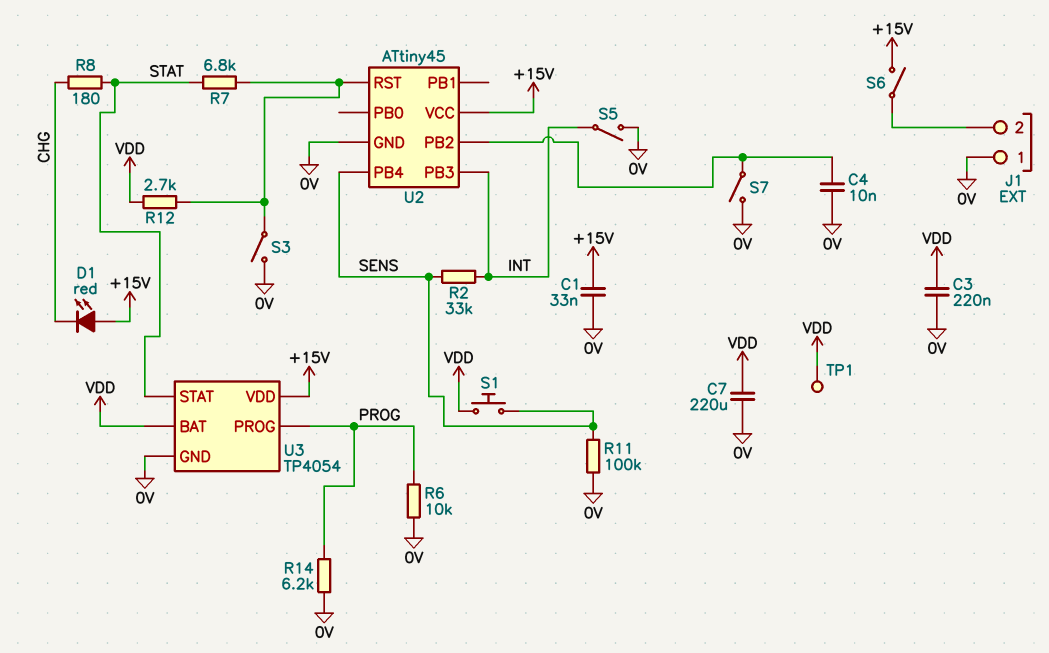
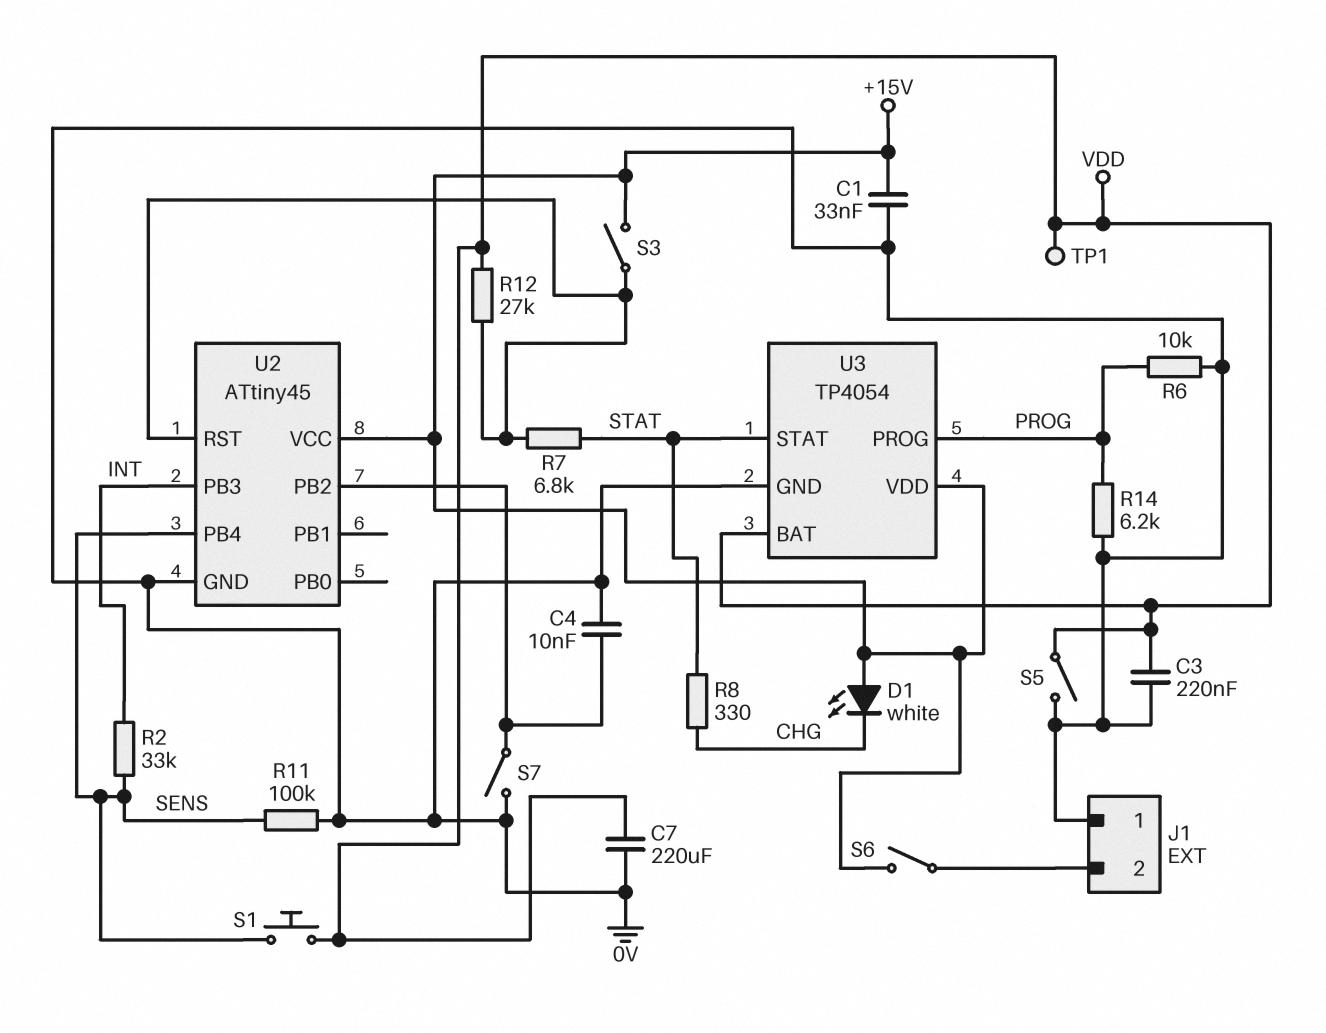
D1: LED red (A +15V, K CHG) -> LED white (A +15V, K CHG)
R8: 180 (CHG, STAT) -> 330 (CHG, STAT)
R12: 2.7k (U2/RST, VDD) -> 27k (U2/RST, VDD)
S3: switch (0V, U2/RST) -> switch (+15V, U2/RST)
S5: switch (0V, INT) -> switch (0V, VDD)

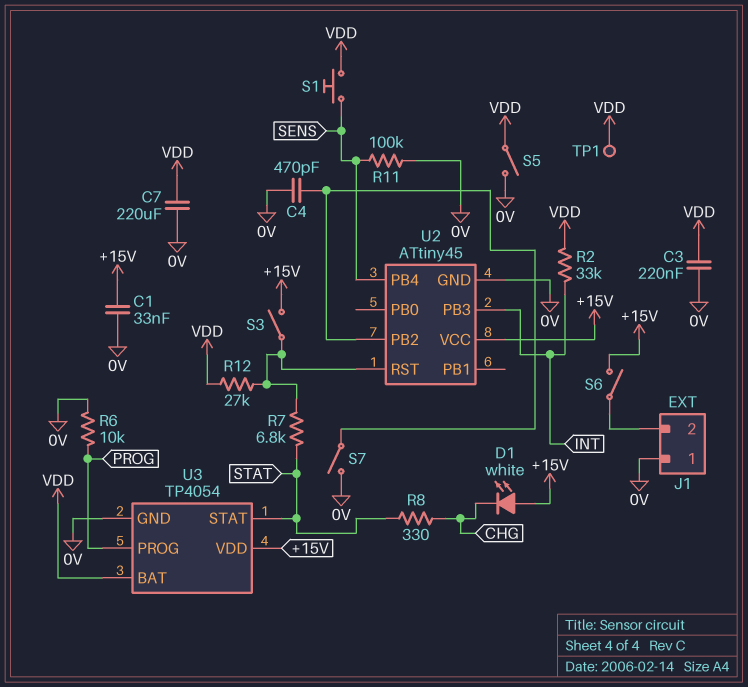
C4: 10nF (0V, U2/PB2) -> 470pF (0V, U2/PB2)
R2: 33k (INT, SENS) -> 33k (INT, VDD)
R14: 6.2k (0V, PROG) -> none

